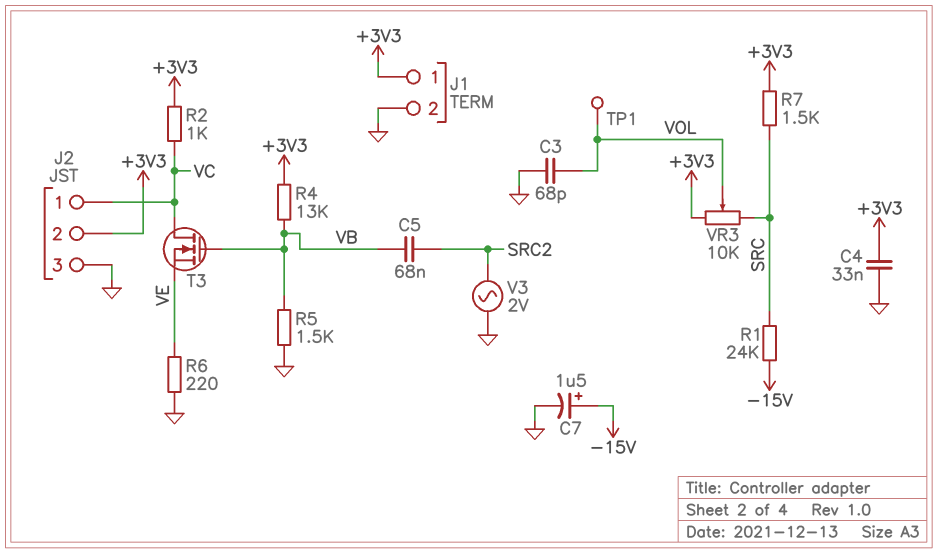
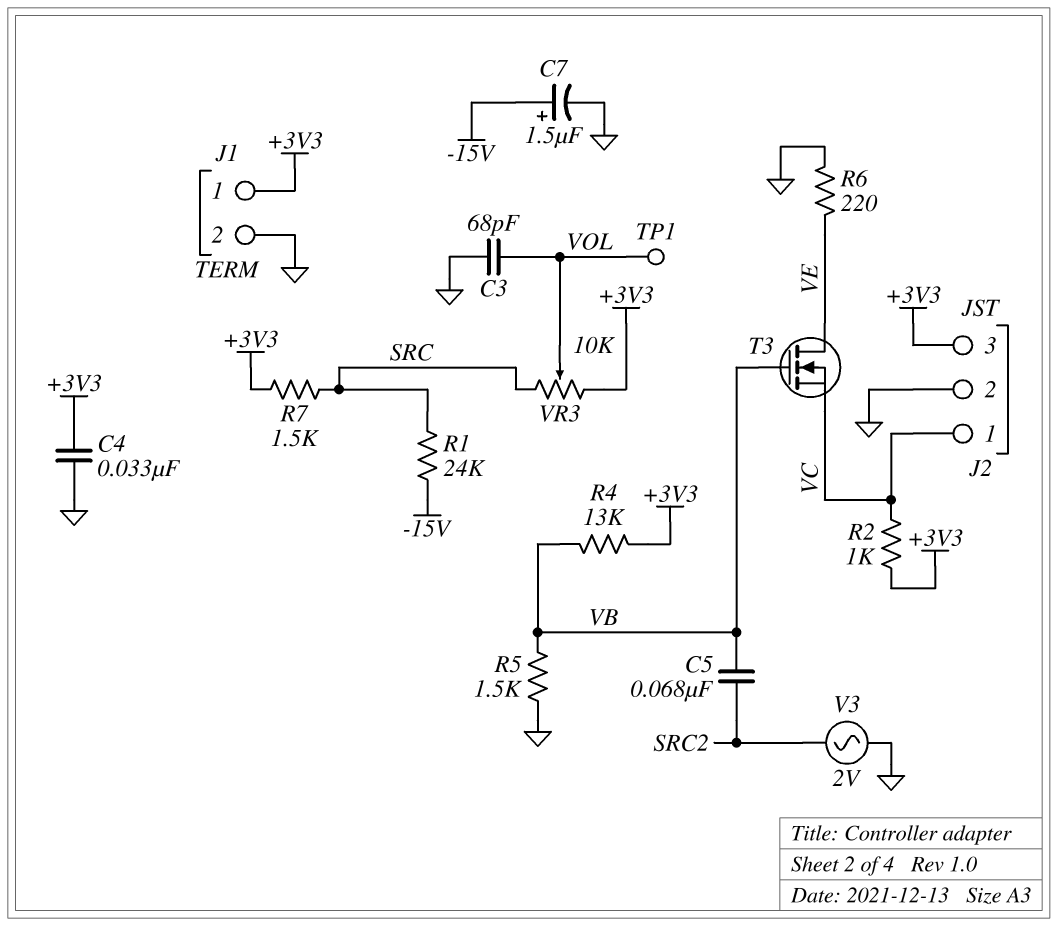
J2 pin 2: +3V3 -> GND
J2 pin 3: GND -> +3V3
T3: NMOS (G VB, D VC, S VE) -> NMOS (G VB, D VE, S VC)

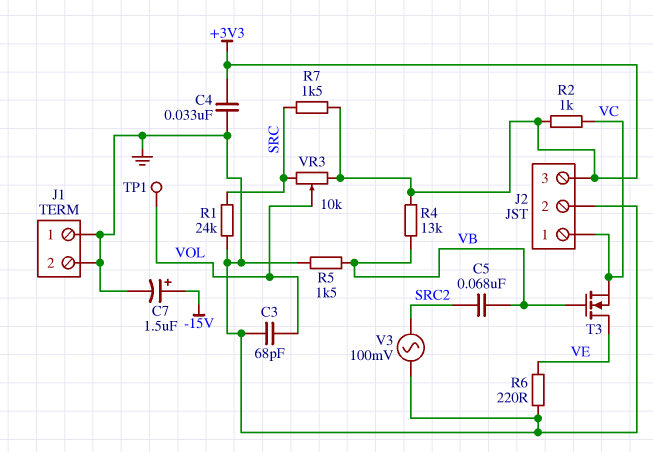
J1 pin 1: +3V3 -> GND
R1: 24k (-15V, SRC) -> 24k (GND, SRC)
V3: AC 2V (GND, SRC2) -> AC 100mV (GND, SRC2)

